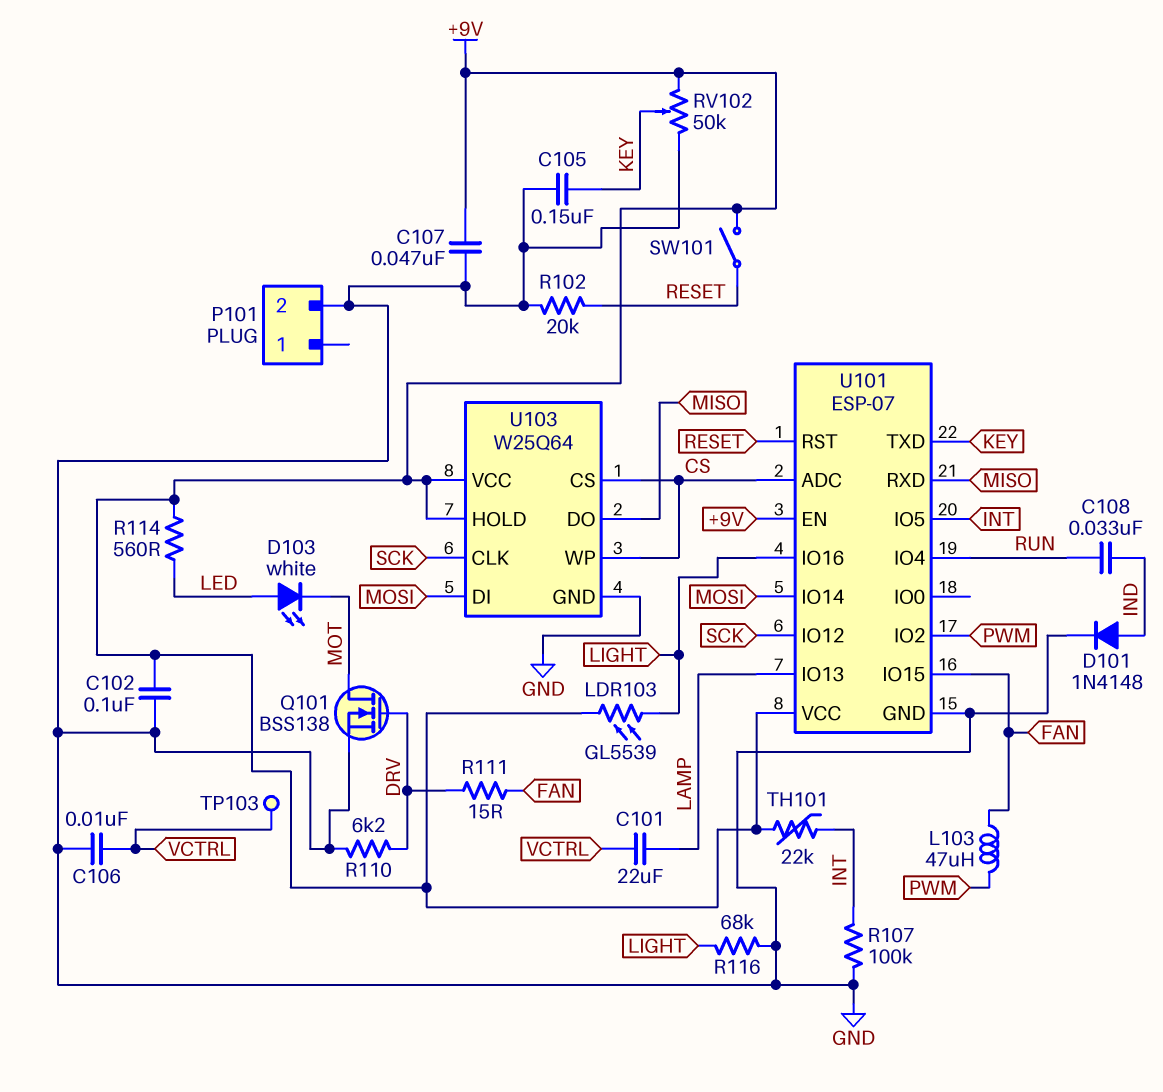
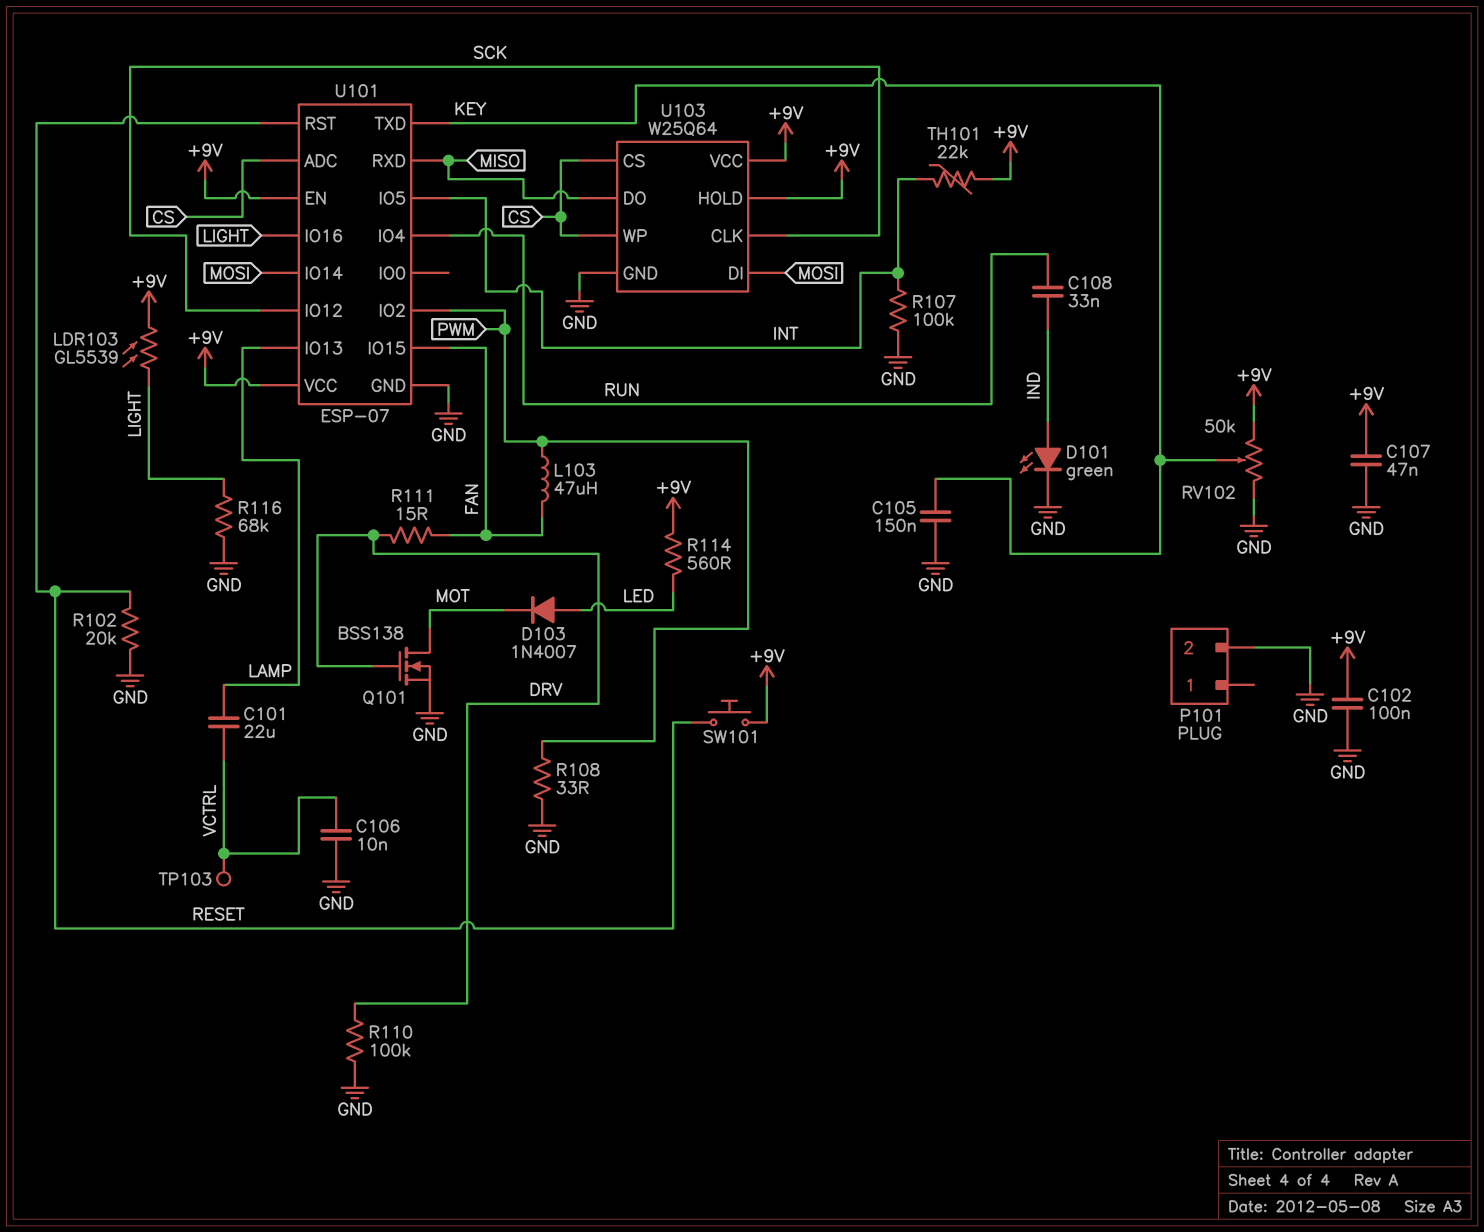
D101: diode 1N4148 (A IND, K GND) -> LED green (A IND, K GND)
D103: LED white (A LED, K MOT) -> diode 1N4007 (A LED, K MOT)
R108: none -> 33 (GND, PWM)
R110: 6.2k (DRV, GND) -> 100k (DRV, GND)
SW101: switch (+9V, RESET) -> button (+9V, RESET)

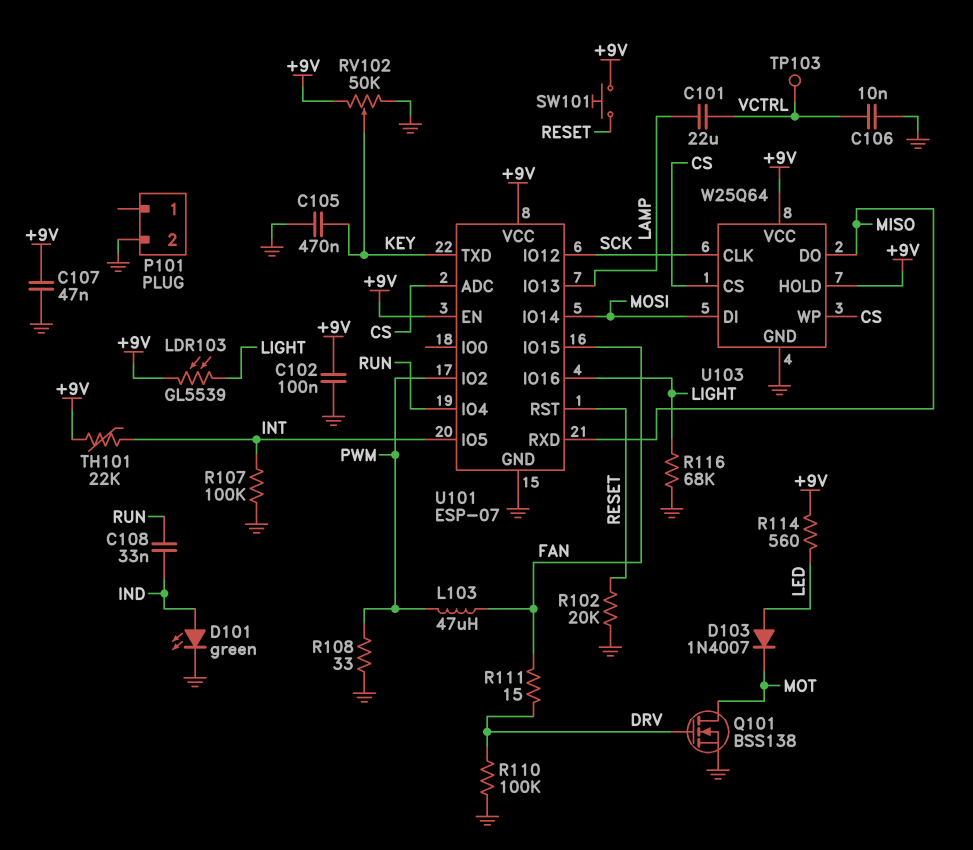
C105: 150nF (GND, KEY) -> 470nF (GND, KEY)

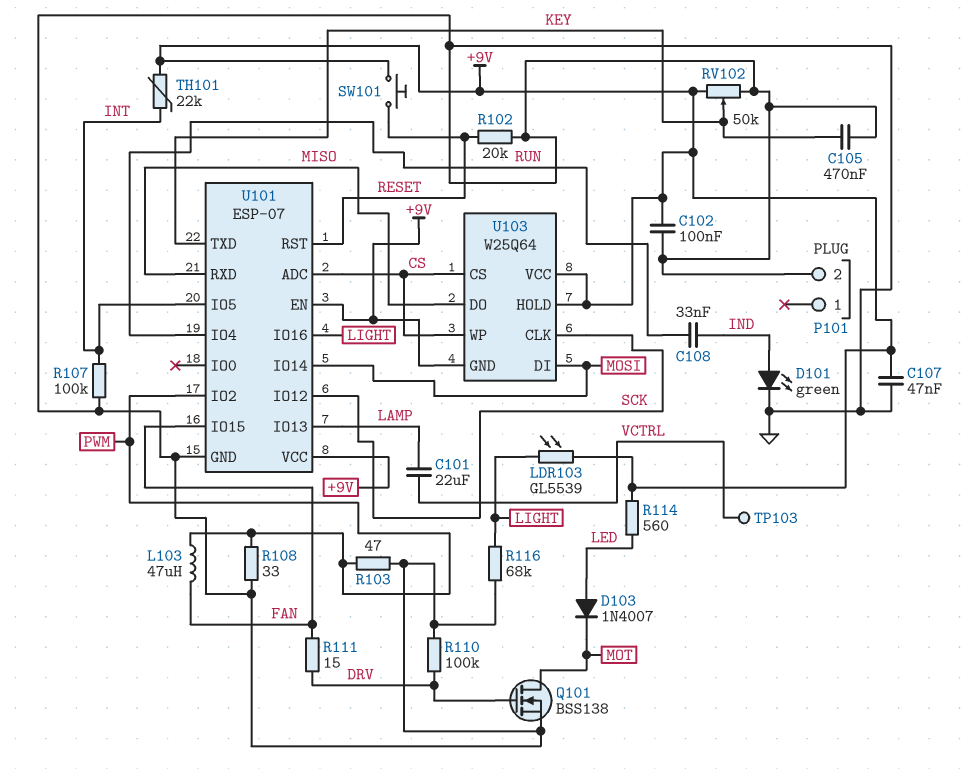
C106: 10nF (GND, VCTRL) -> none
R103: none -> 47 (GND, PWM)
U103 pin GND: GND -> +9V

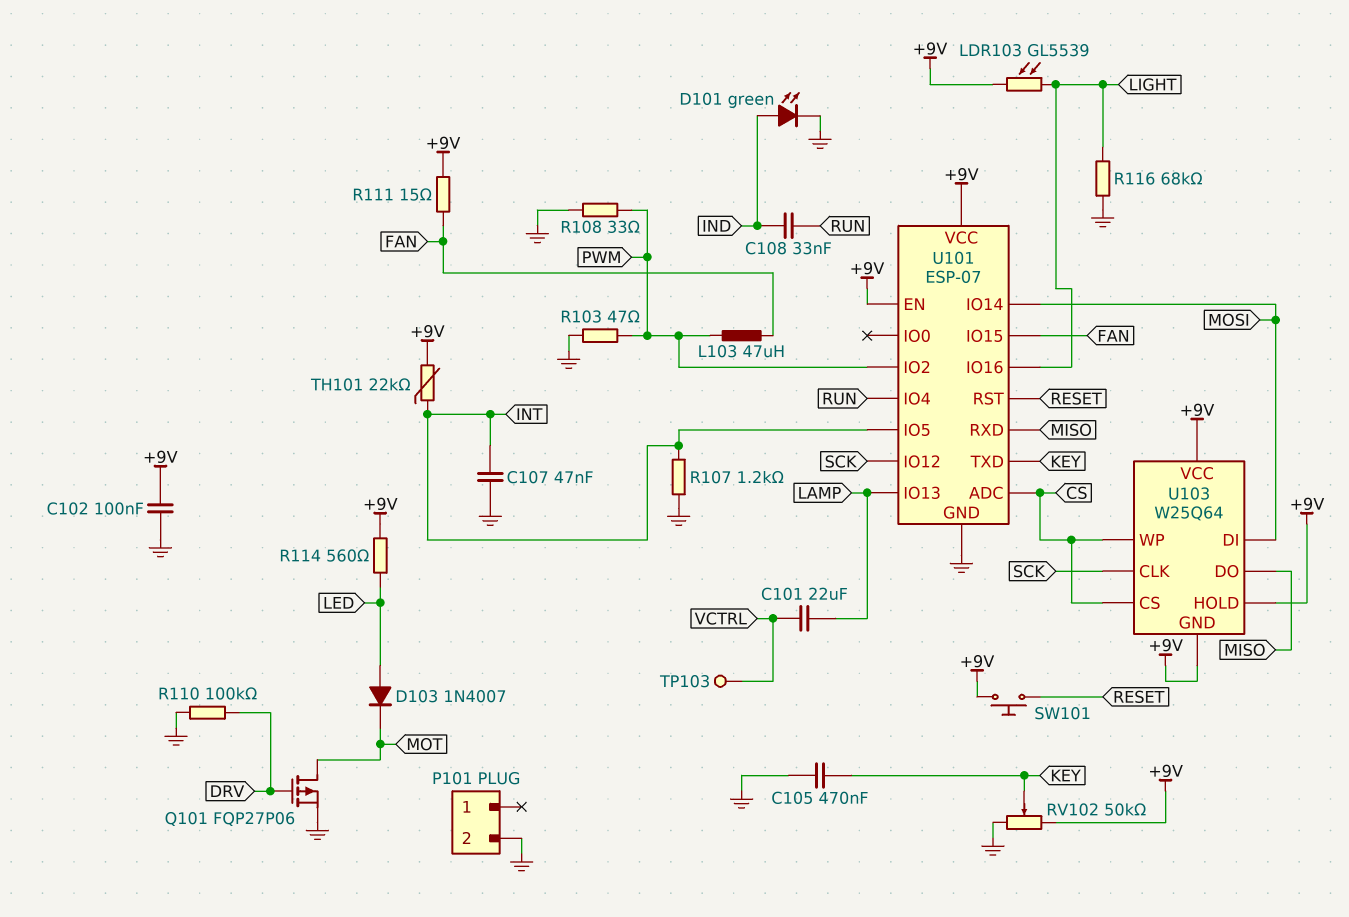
C107: 47nF (+9V, GND) -> 47nF (GND, INT)
Q101: NMOS BSS138 (G DRV, D MOT, S GND) -> PMOS FQP27P06 (G DRV, D MOT, S GND)
R102: 20k (GND, RESET) -> none
R107: 100k (GND, INT) -> 1.2k (GND, INT)
R111: 15 (DRV, FAN) -> 15 (+9V, FAN)

